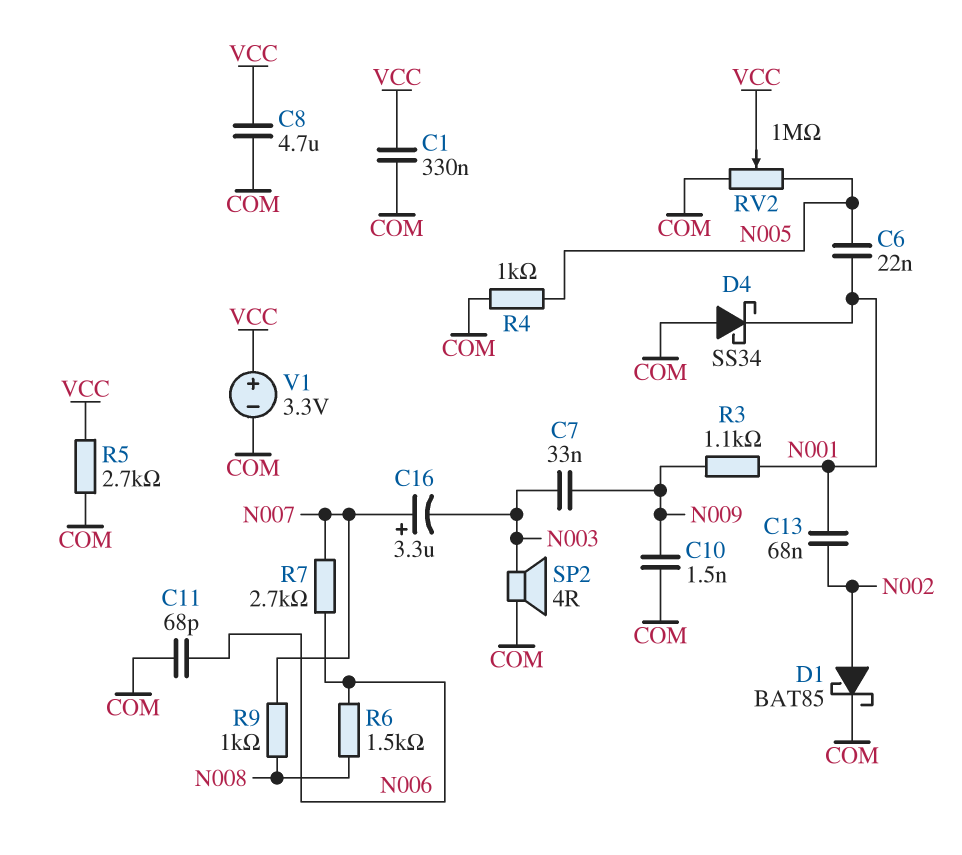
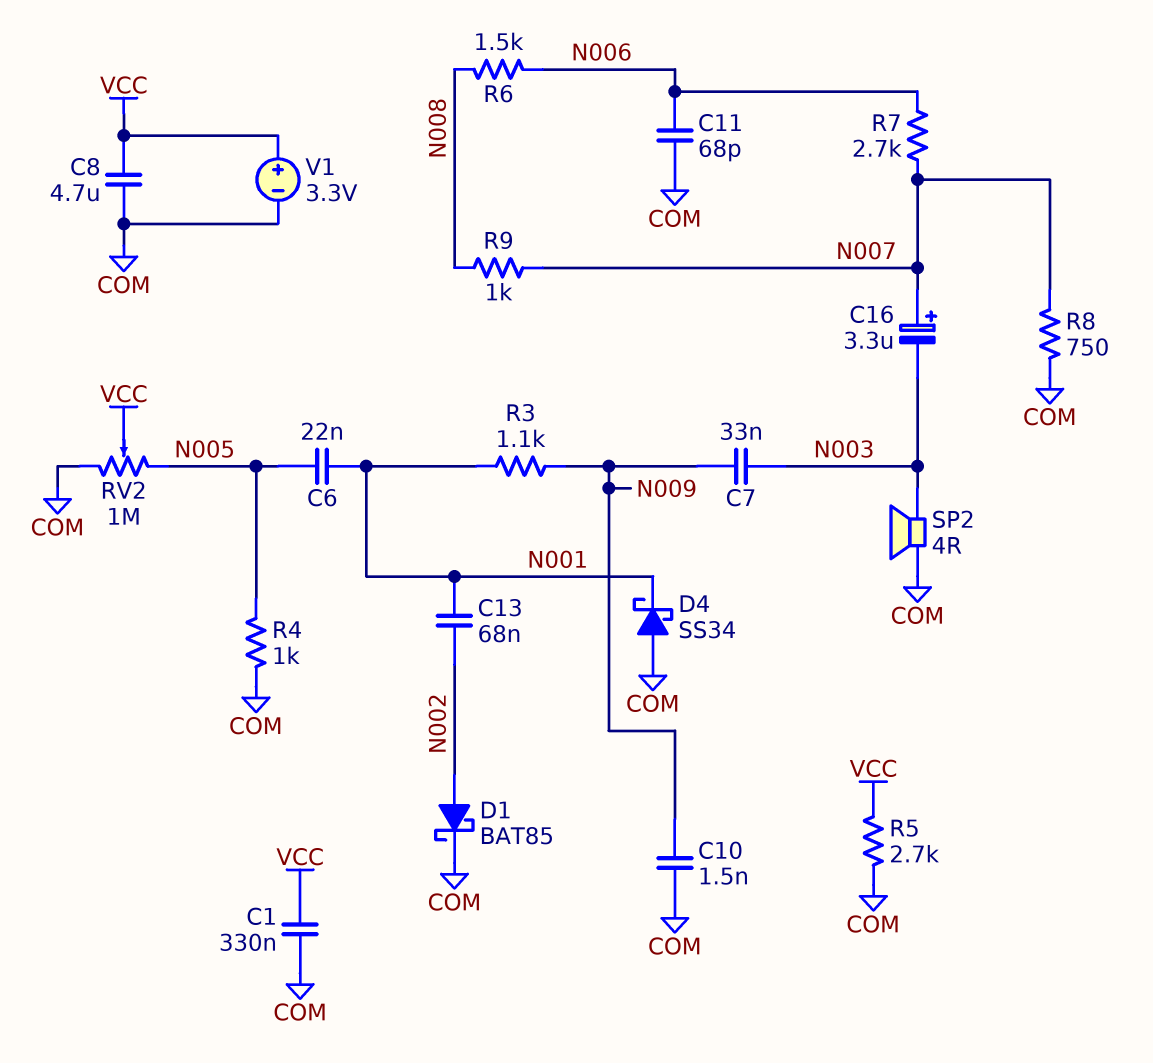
R8: none -> 750 (COM, N007)

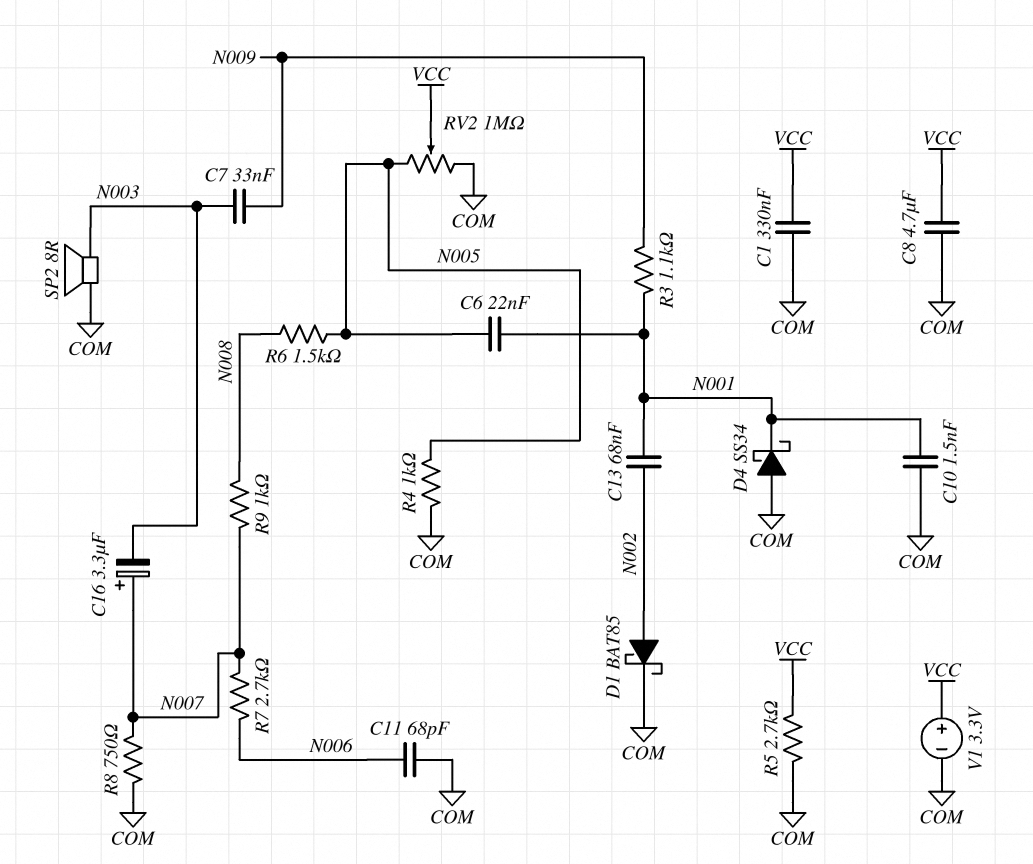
C10: 1.5nF (COM, N009) -> 1.5nF (COM, N001)
R6: 1.5k (N006, N008) -> 1.5k (N005, N008)
SP2: speaker 4R (COM, N003) -> speaker 8R (COM, N003)

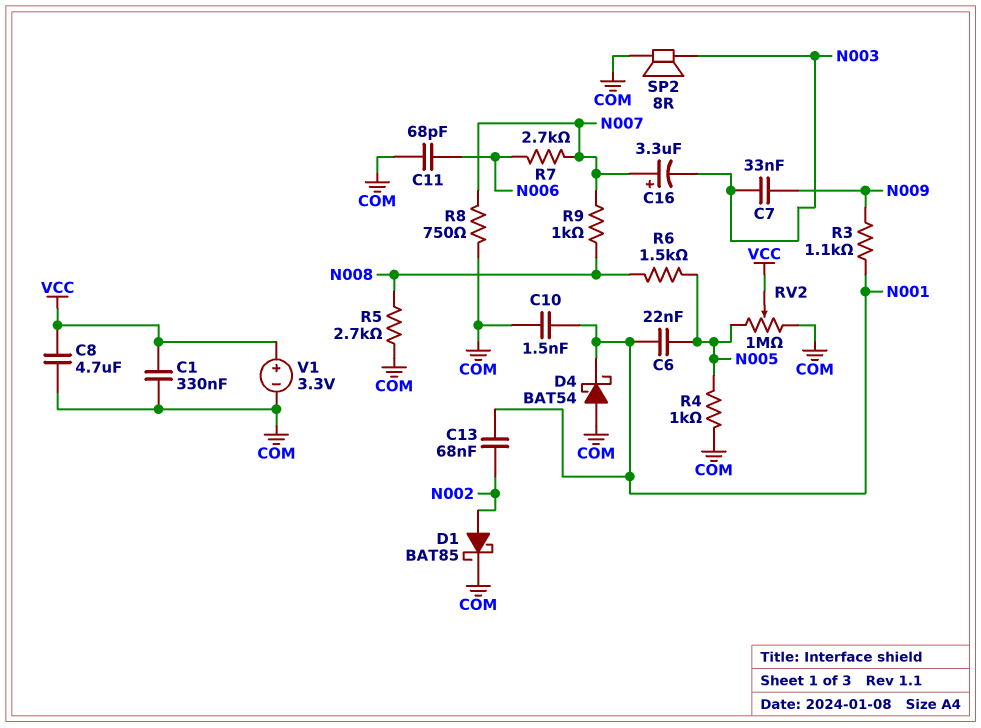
D4: schottky SS34 (A COM, K N001) -> schottky BAT54 (A COM, K N001)
R5: 2.7k (COM, VCC) -> 2.7k (COM, N008)

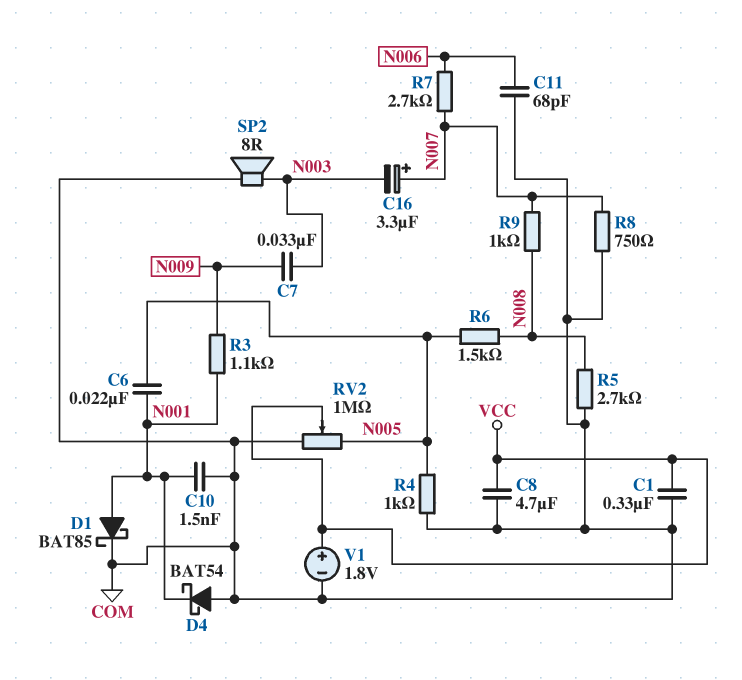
C13: 68nF (N001, N002) -> none
D1: schottky BAT85 (A N002, K COM) -> schottky BAT85 (A N001, K COM)
V1: 3.3V (plus VCC, minus COM) -> 1.8V (plus VCC, minus COM)

